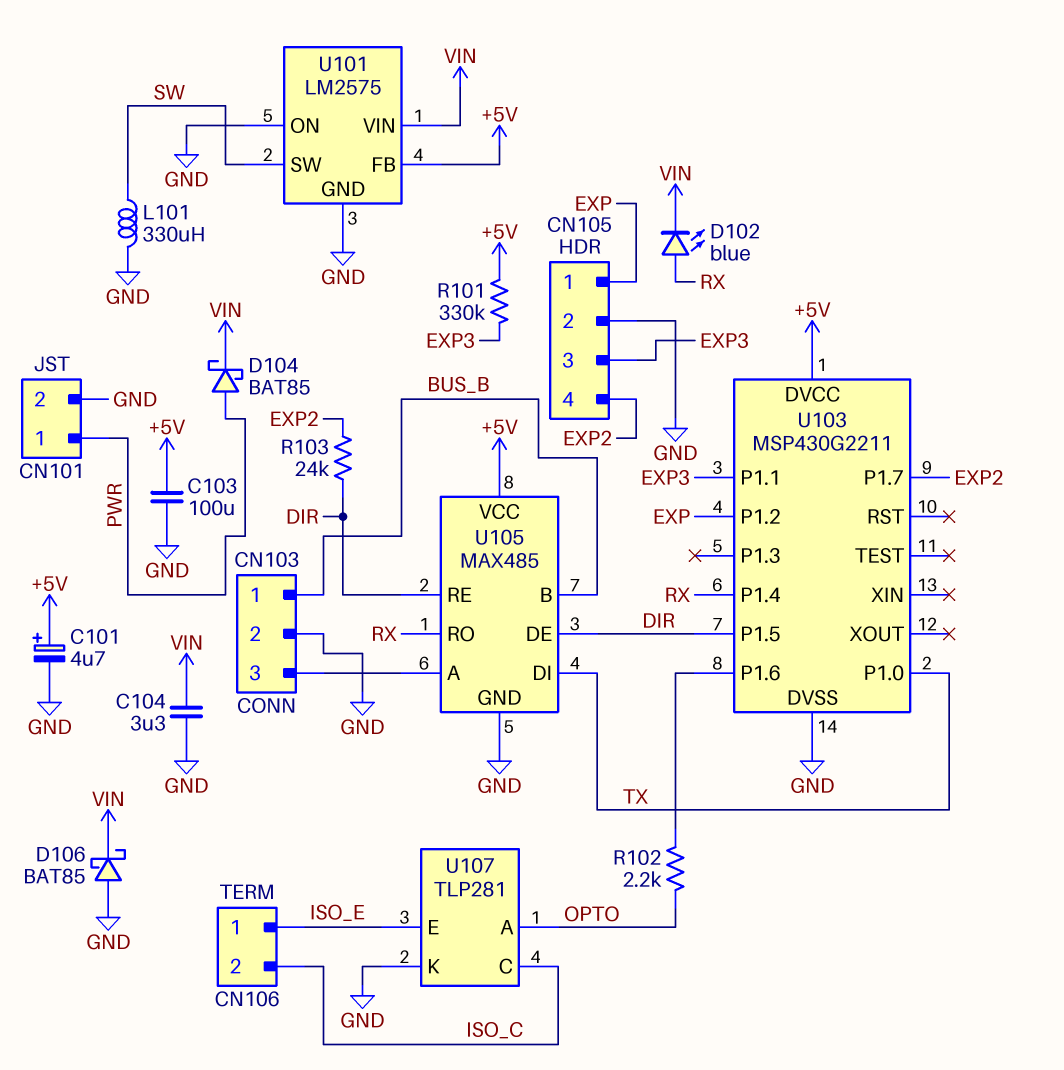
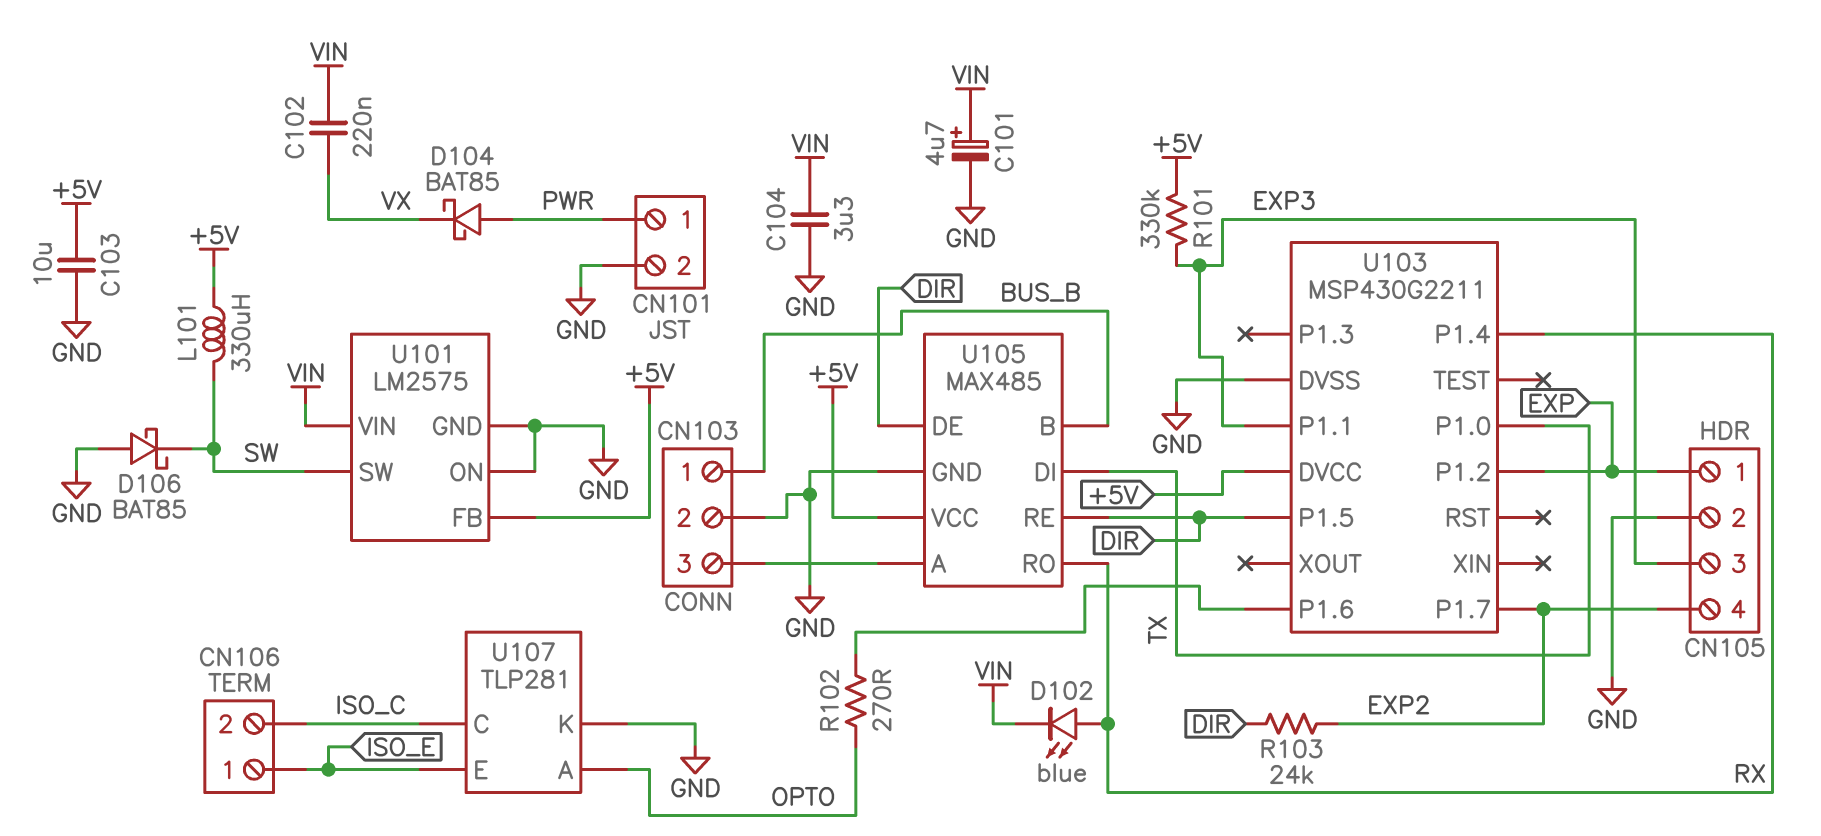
C101: 4.7uF (plus +5V, minus GND) -> 4.7uF (plus VIN, minus GND)
C102: none -> 220nF (VIN, VX)
C103: 100uF (+5V, GND) -> 10uF (+5V, GND)
D104: schottky BAT85 (A PWR, K VIN) -> schottky BAT85 (A PWR, K VX)
D106: schottky BAT85 (A GND, K VIN) -> schottky BAT85 (A GND, K SW)
L101: 330uH (GND, SW) -> 330uH (+5V, SW)
R102: 2.2k (OPTO, U103/P1.6) -> 270 (OPTO, U103/P1.6)

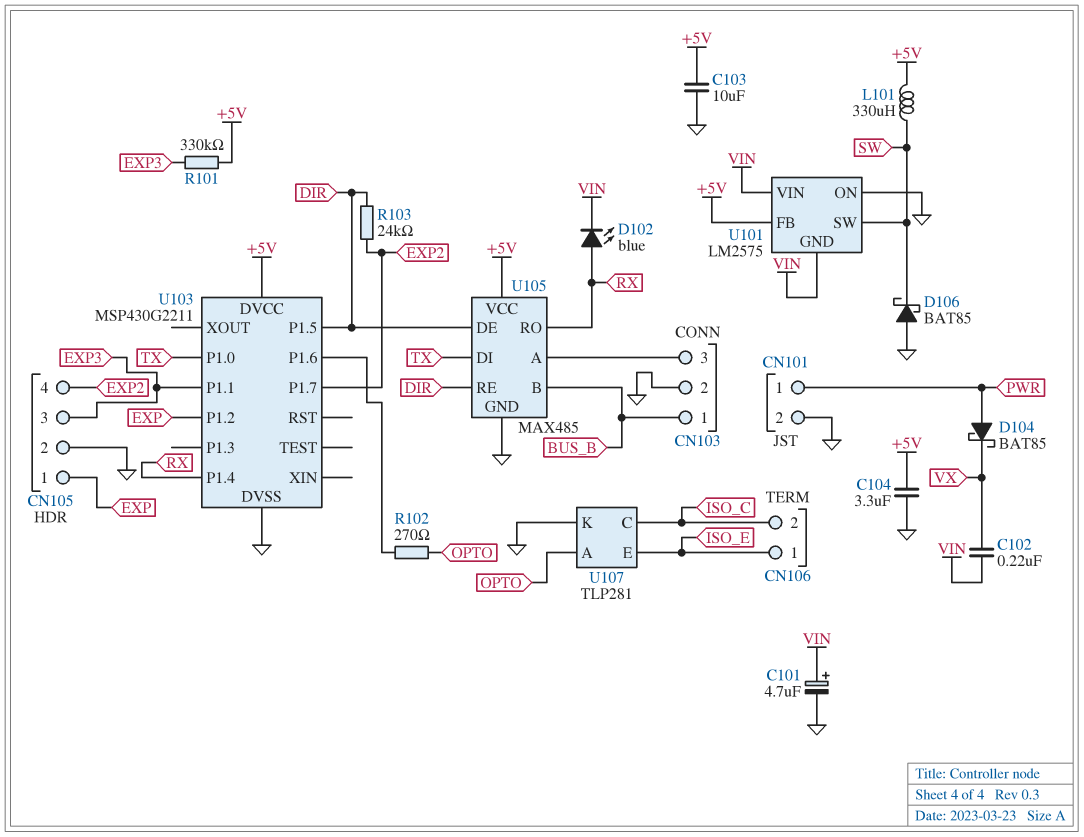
C104: 3.3uF (GND, VIN) -> 3.3uF (+5V, GND)
U101 pin GND: GND -> VIN

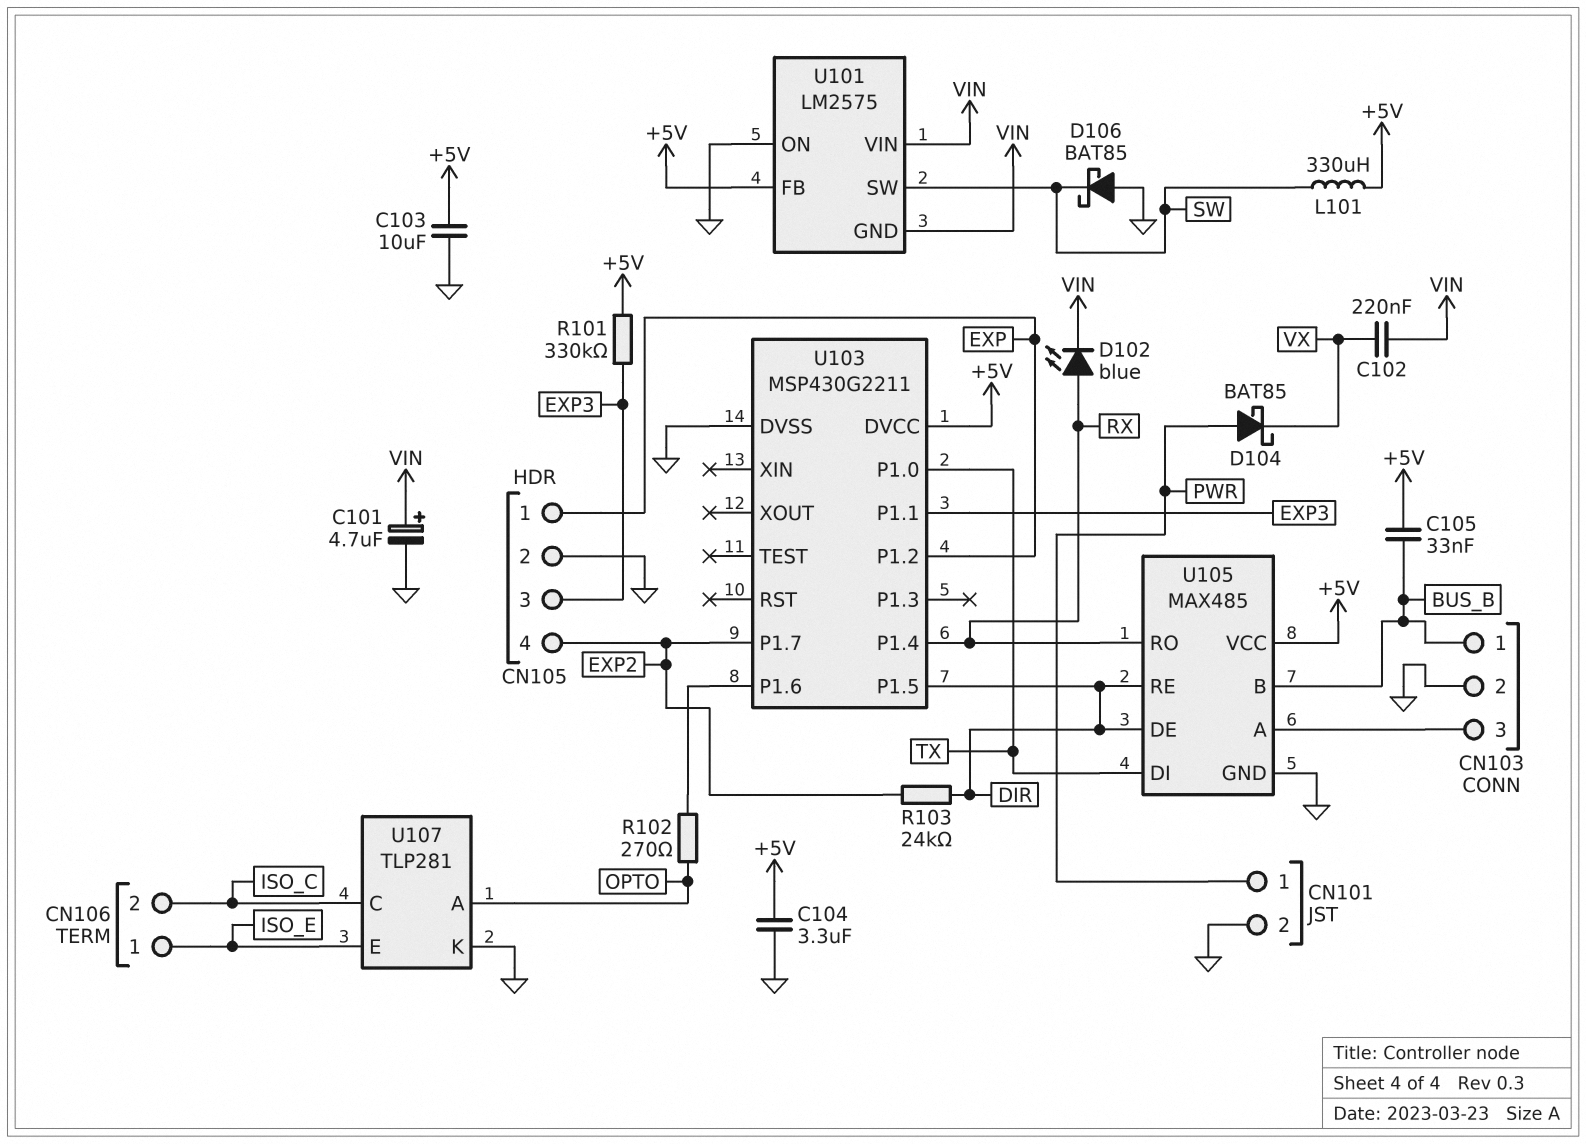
C105: none -> 33nF (+5V, BUS_B)

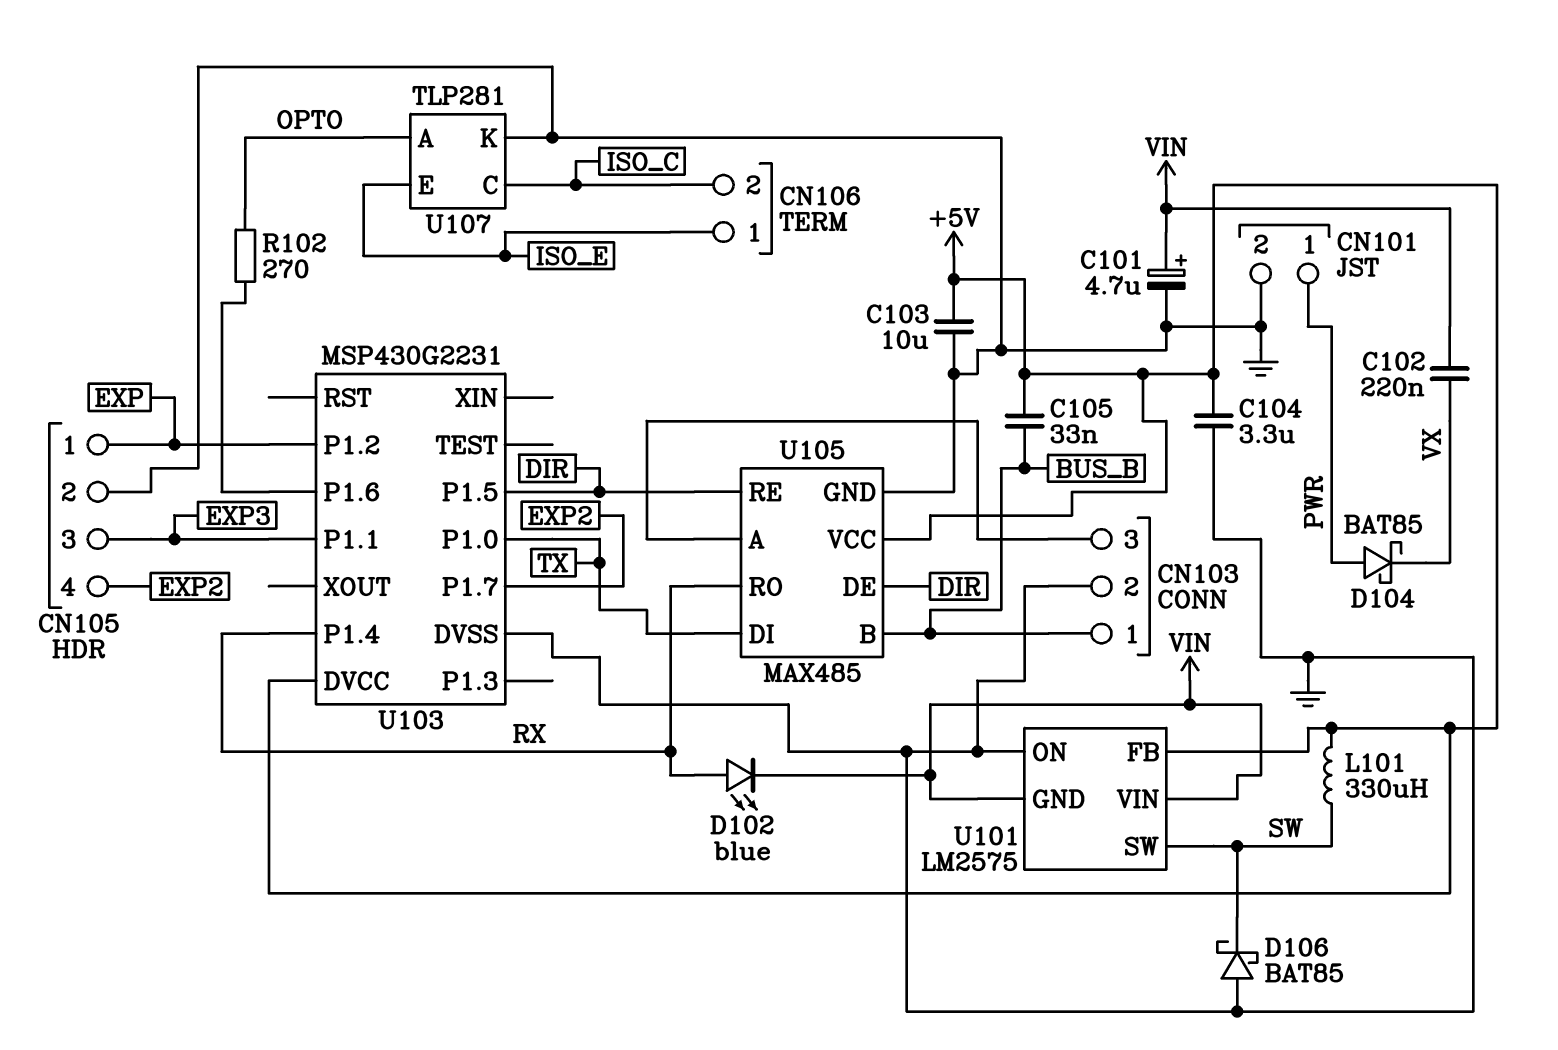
R101: 330k (+5V, EXP3) -> none
R103: 24k (DIR, EXP2) -> none
U103: MSP430G2211 -> MSP430G2231

